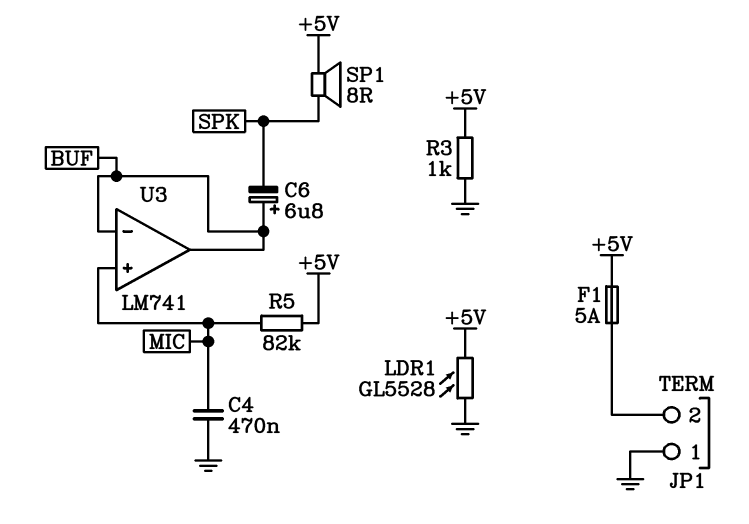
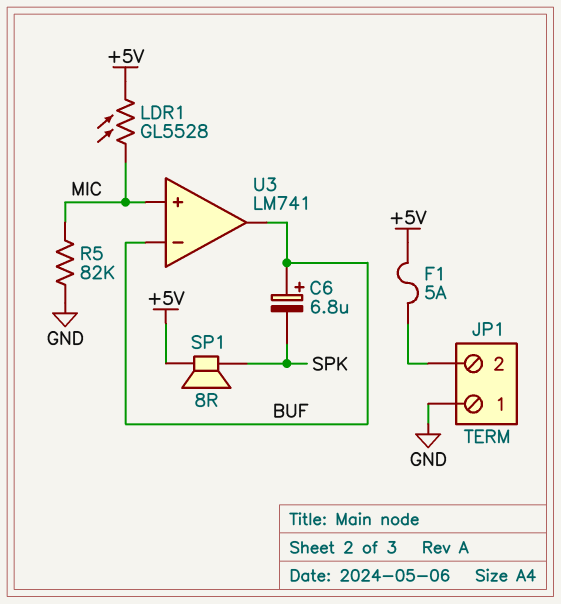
C4: 470nF (GND, MIC) -> none
LDR1: GL5528 (+5V, GND) -> GL5528 (+5V, MIC)
R3: 1k (+5V, GND) -> none
R5: 82k (+5V, MIC) -> 82k (GND, MIC)

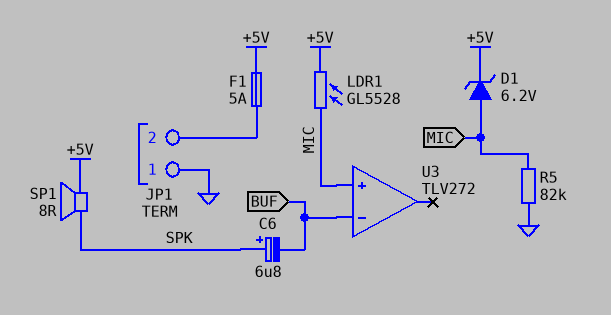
C6: 6.8uF (plus BUF, minus SPK) -> 6.8uF (plus SPK, minus BUF)
D1: none -> zener 6.2V (A MIC, K +5V)
U3: LM741 -> TLV272
U3 pin out: BUF -> none

